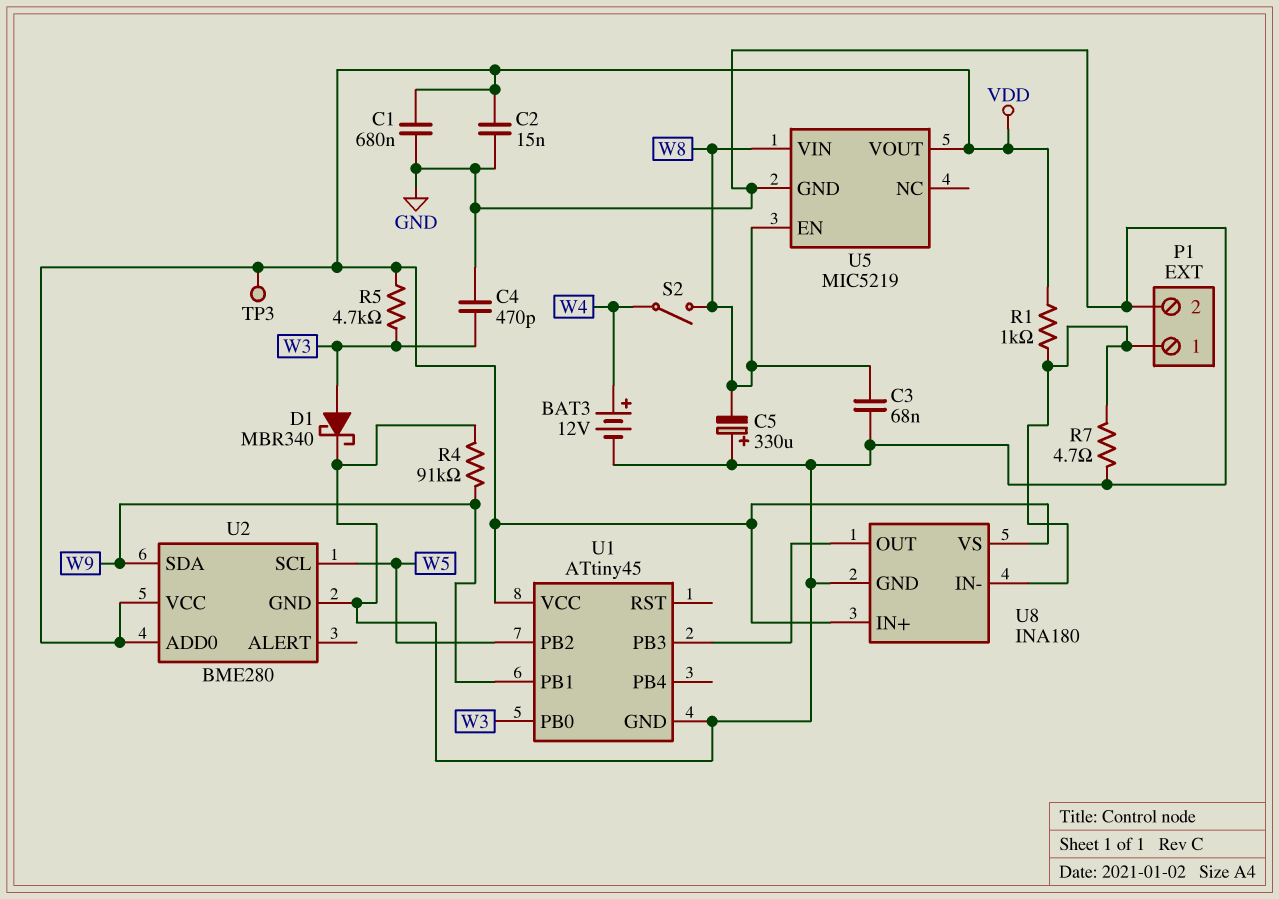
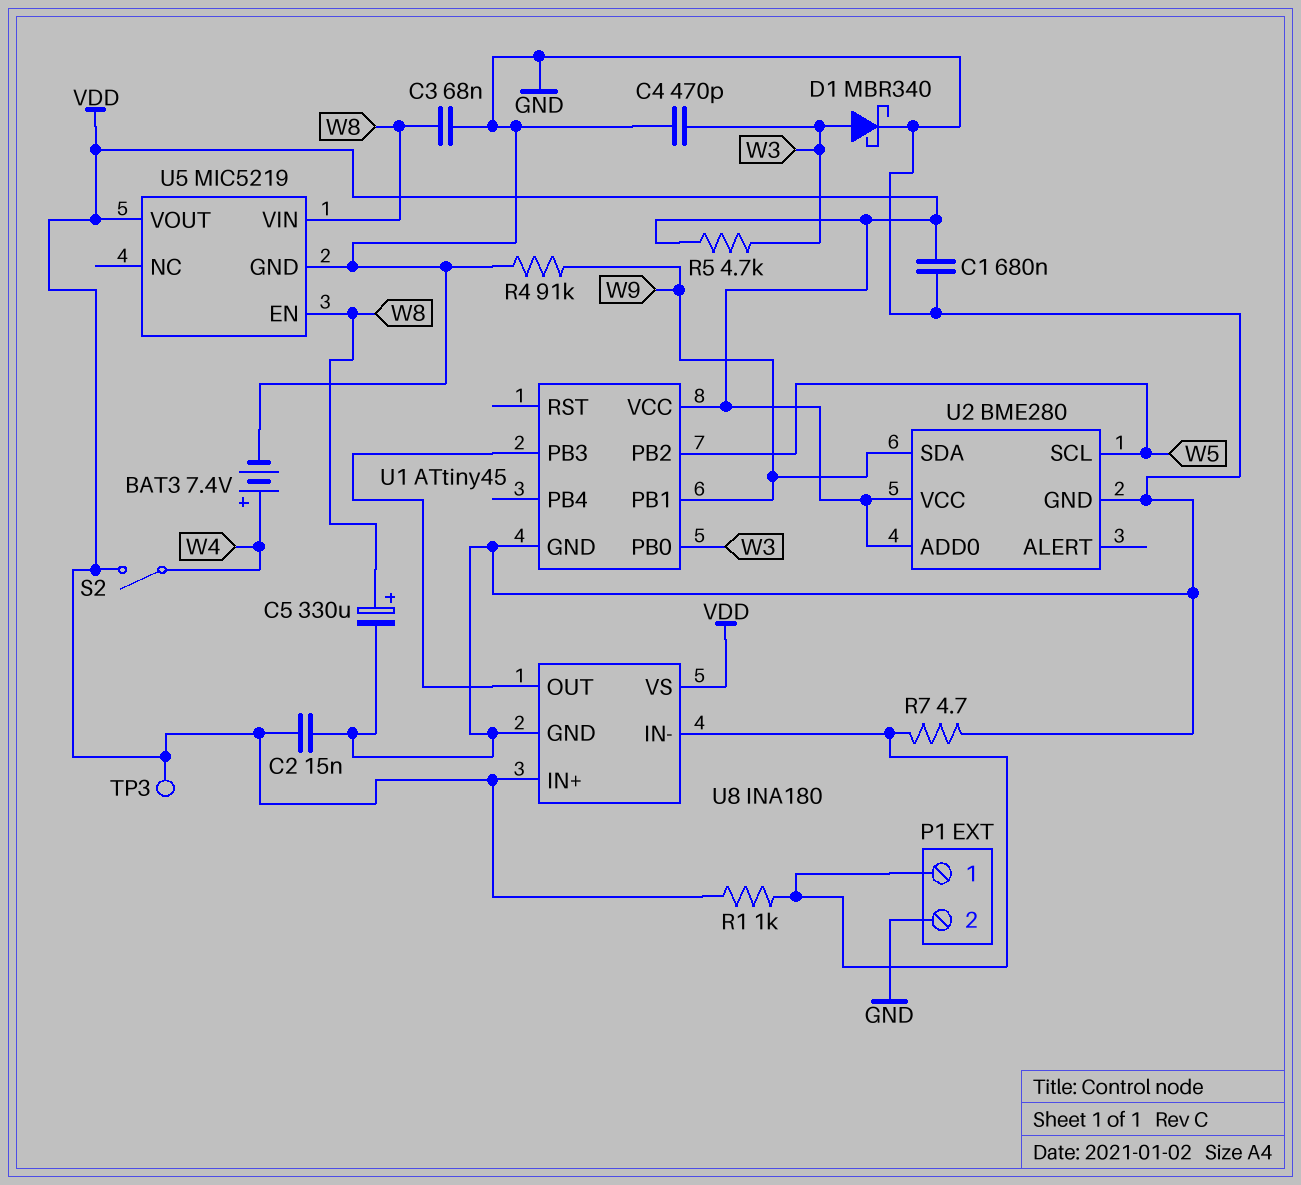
BAT3: 12V (plus W4, minus GND) -> 7.4V (plus W4, minus GND)
C5: 330uF (plus GND, minus W8) -> 330uF (plus W8, minus GND)
S2: switch (W4, W8) -> switch (VDD, W4)

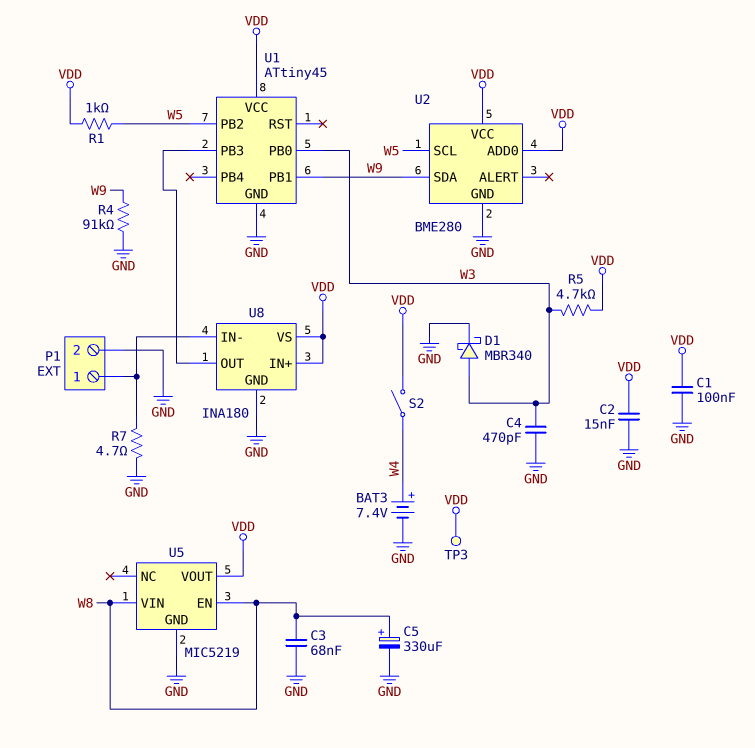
C1: 680nF (GND, VDD) -> 100nF (GND, VDD)
R1: 1k (P1/1, VDD) -> 1k (VDD, W5)

